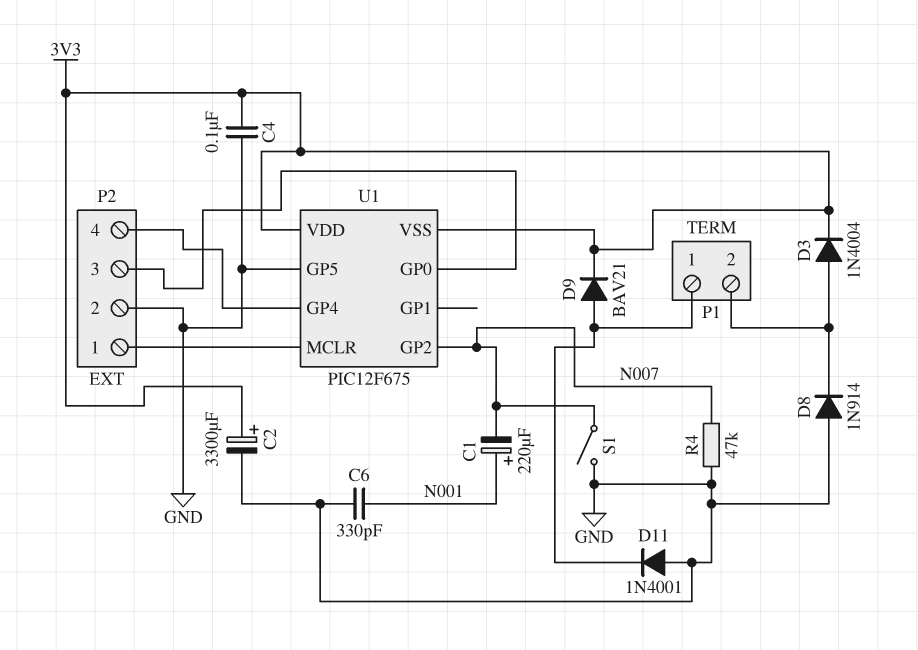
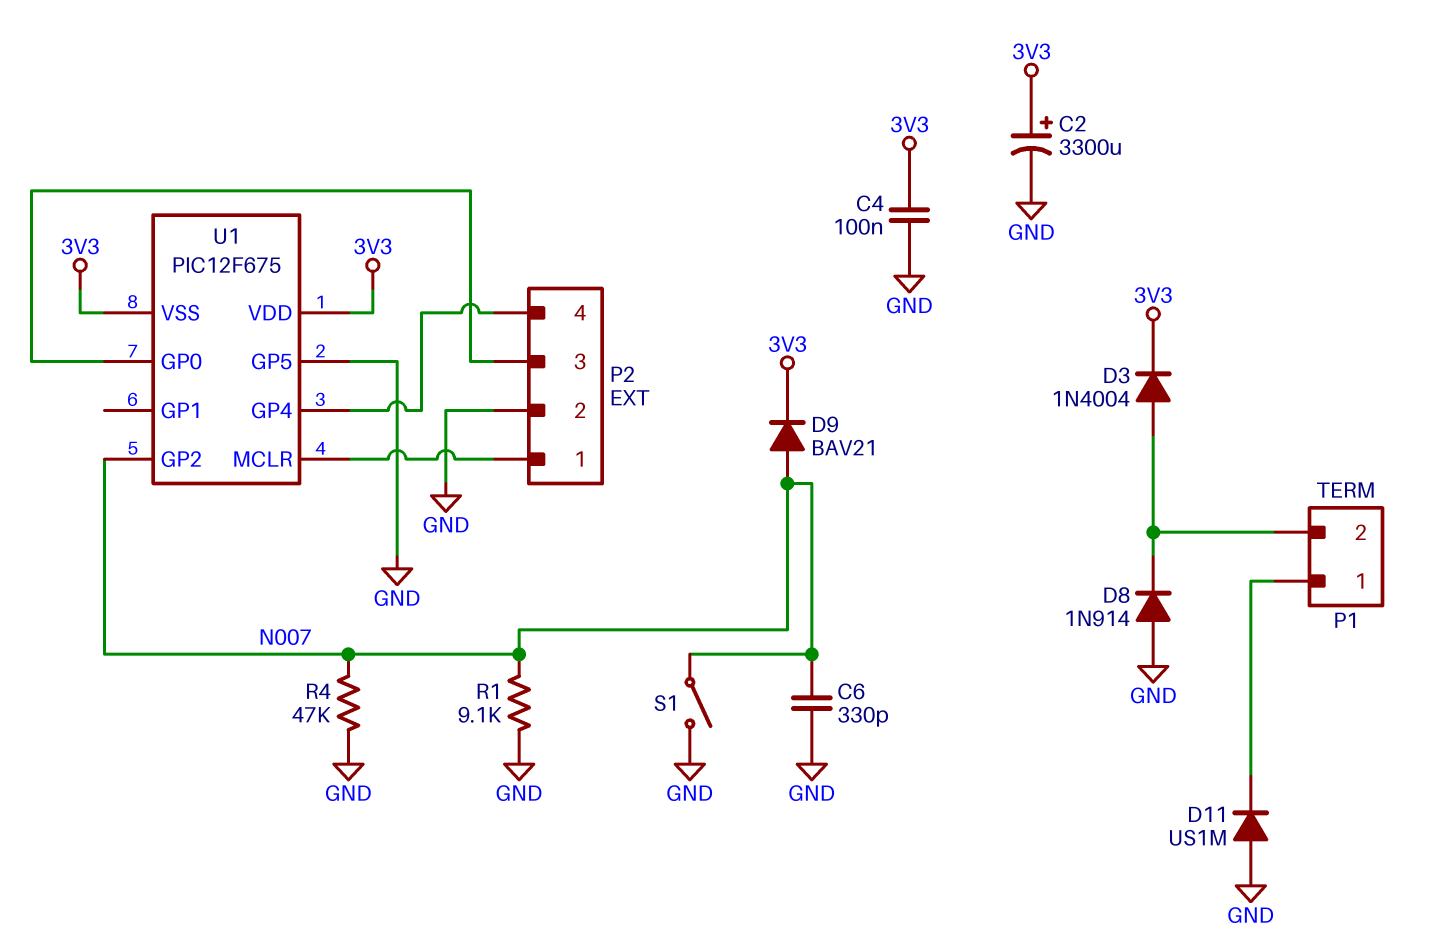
C1: 220uF (plus N001, minus N007) -> none
C6: 330pF (GND, N001) -> 330pF (GND, N007)
D9: diode BAV21 (A P1/1, K 3V3) -> diode BAV21 (A N007, K 3V3)
D11: diode 1N4001 (A GND, K P1/1) -> diode US1M (A GND, K P1/1)
R1: none -> 9.1k (GND, N007)

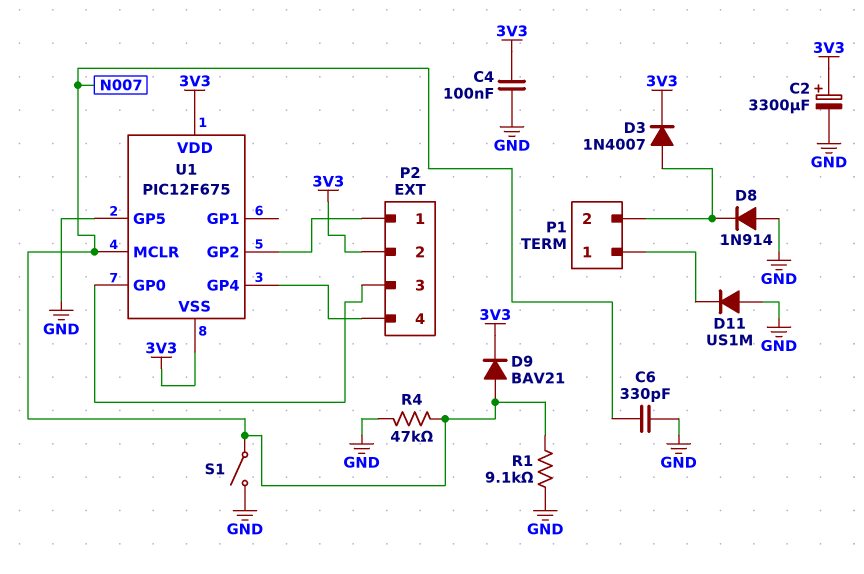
D3: diode 1N4004 (A P1/2, K 3V3) -> diode 1N4007 (A P1/2, K 3V3)
P2 pin 2: GND -> 3V3
U1 pin GP2: N007 -> P2/1
U1 pin MCLR: P2/1 -> N007

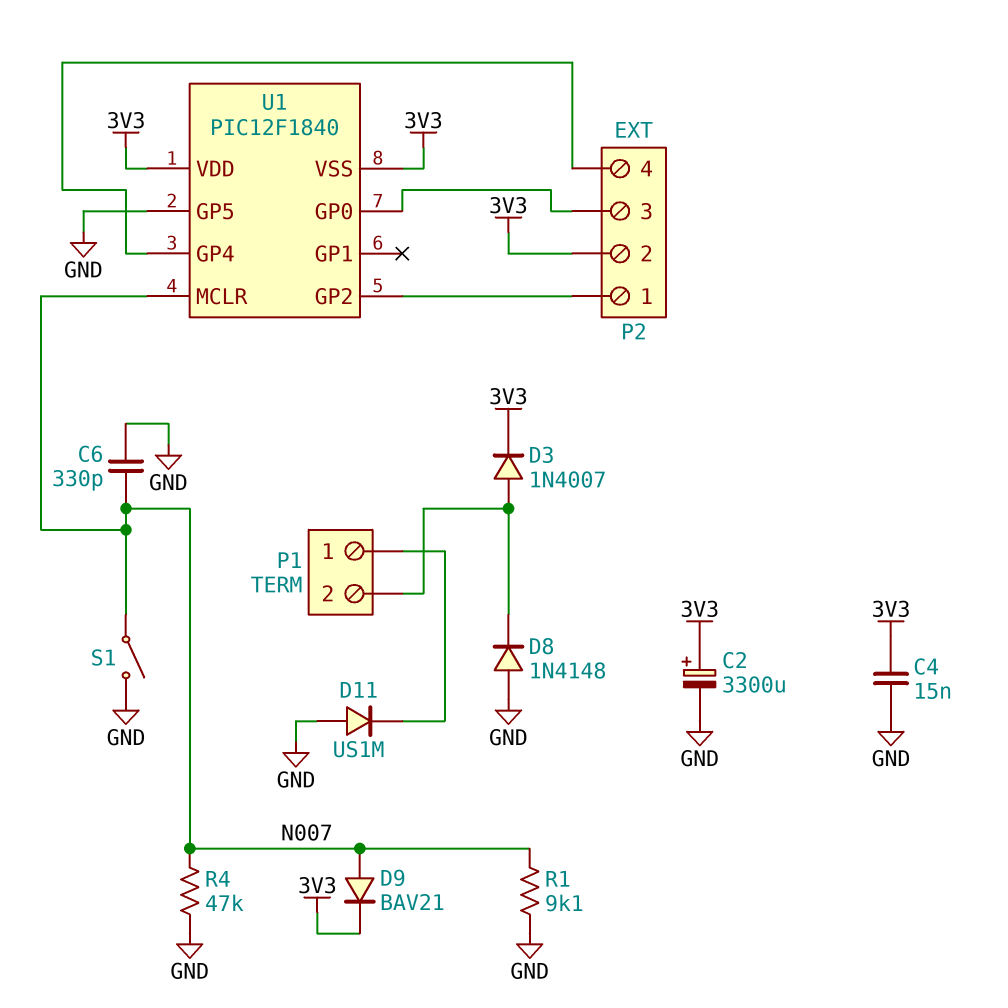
C4: 100nF (3V3, GND) -> 15nF (3V3, GND)
D8: diode 1N914 (A GND, K P1/2) -> diode 1N4148 (A GND, K P1/2)
U1: PIC12F675 -> PIC12F1840

